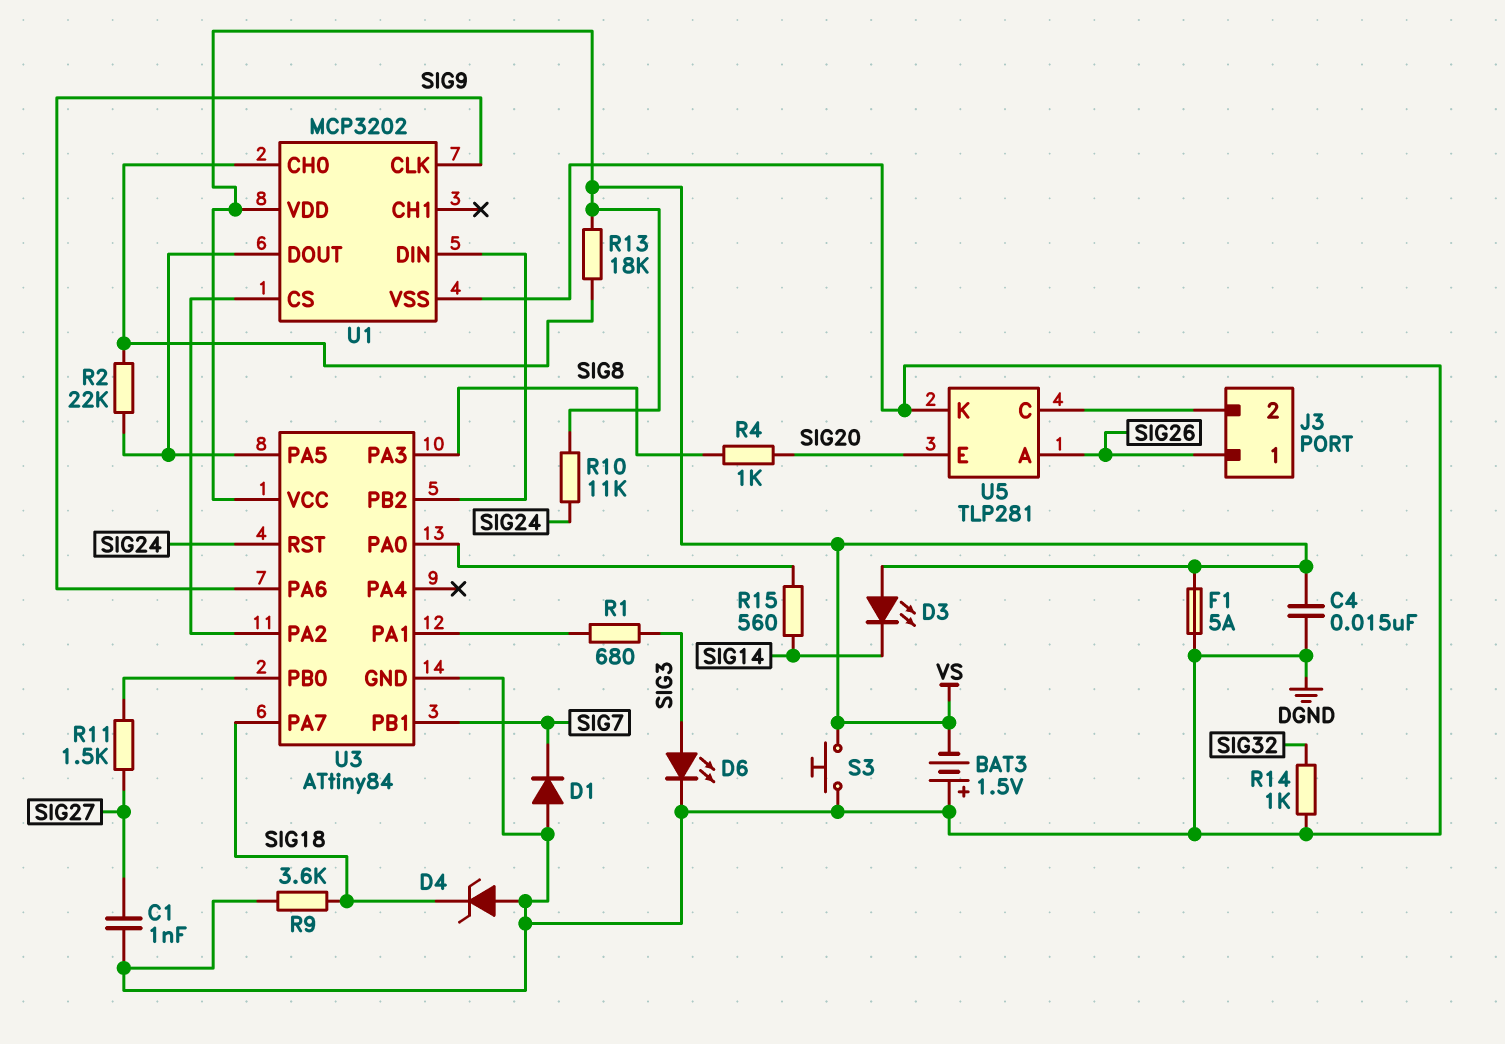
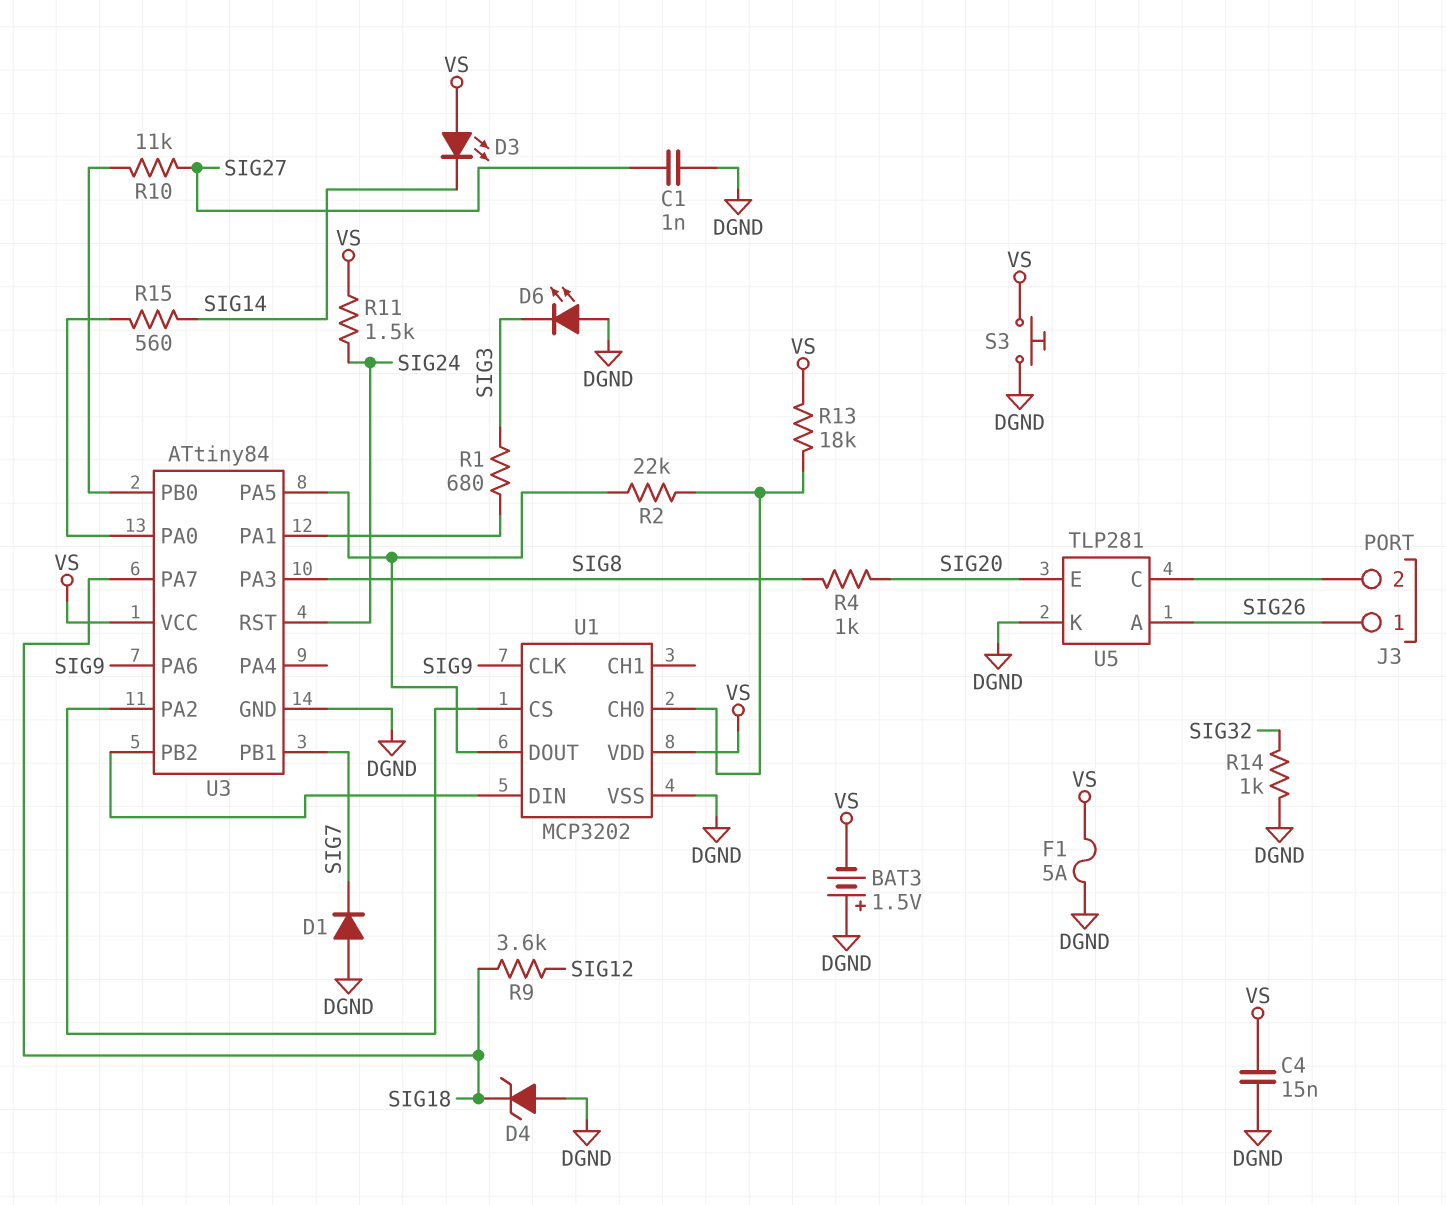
D6: LED (A SIG3, K DGND) -> LED (A DGND, K SIG3)
R9: 3.6k (DGND, SIG18) -> 3.6k (SIG12, SIG18)
R10: 11k (SIG24, VS) -> 11k (SIG27, U3/PB0)
R11: 1.5k (SIG27, U3/PB0) -> 1.5k (SIG24, VS)

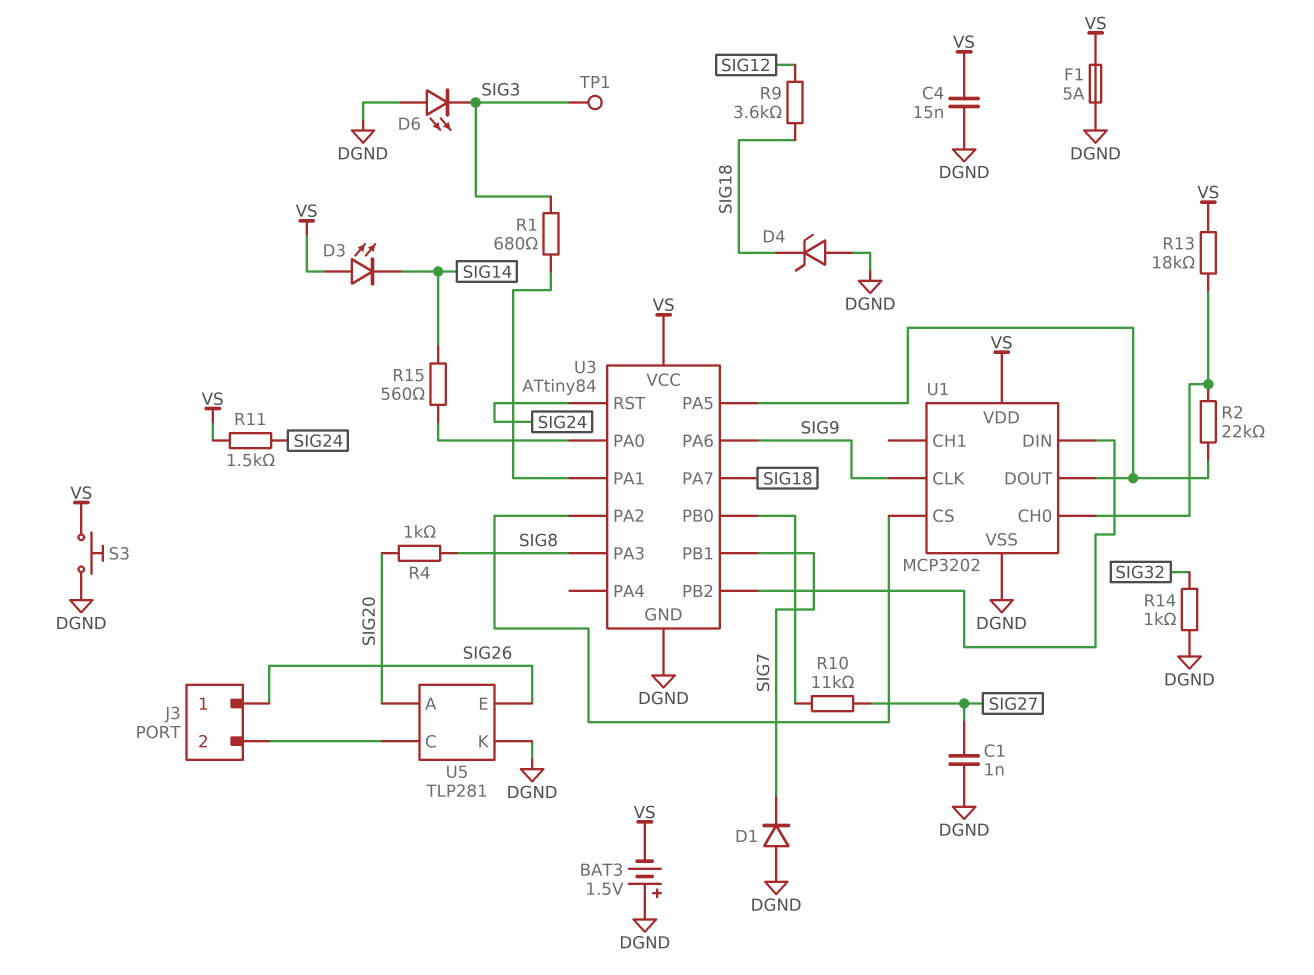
TP1: none -> test point (SIG3)
U5 pin A: SIG26 -> SIG20
U5 pin E: SIG20 -> SIG26

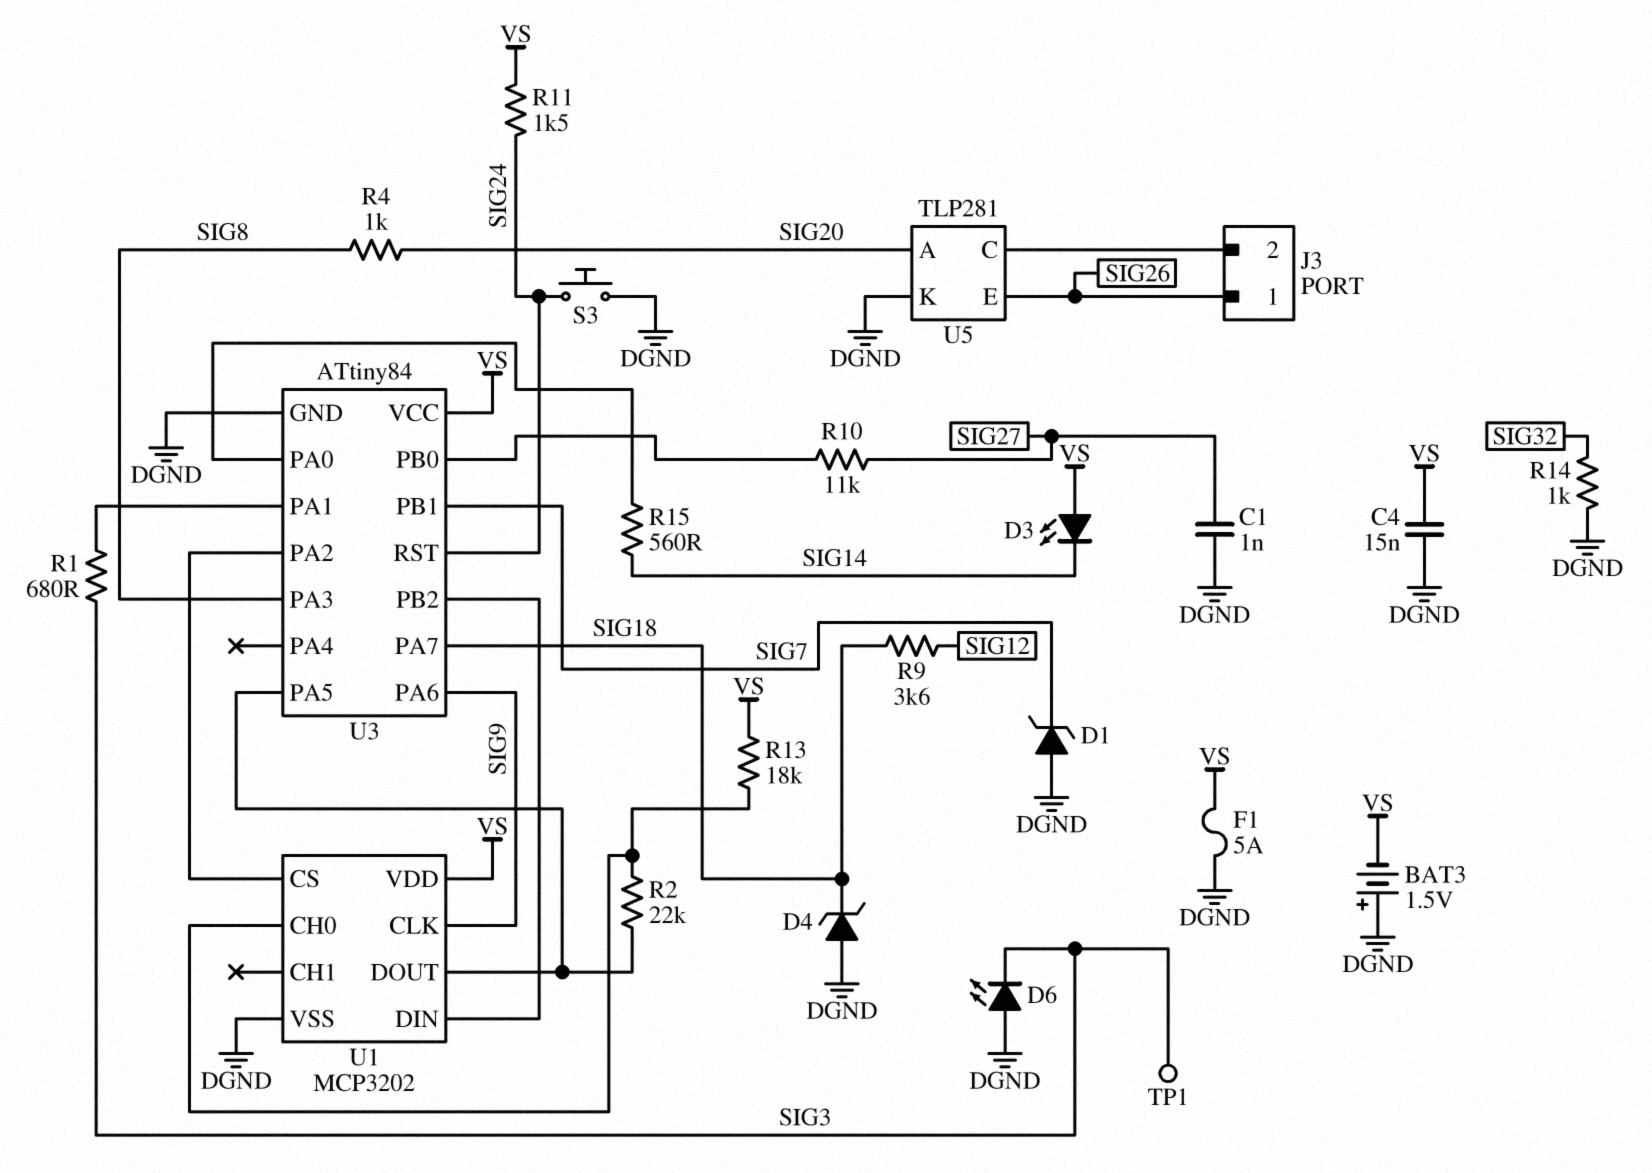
D1: diode (A DGND, K SIG7) -> zener (A DGND, K SIG7)
S3: button (DGND, VS) -> button (DGND, SIG24)

